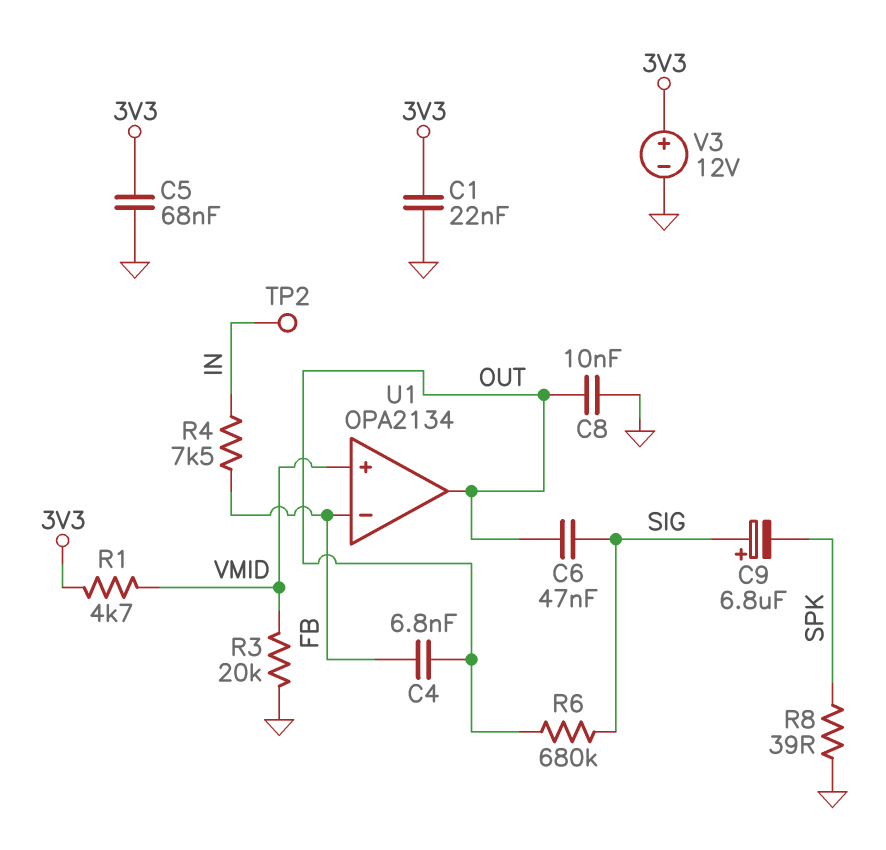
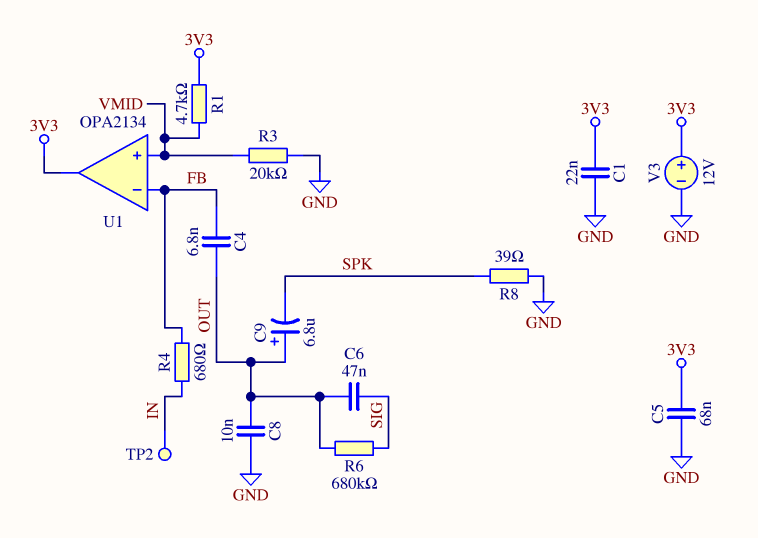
C9: 6.8uF (plus SIG, minus SPK) -> 6.8uF (plus OUT, minus SPK)
R4: 7.5k (FB, IN) -> 680 (FB, IN)
U1 pin out: OUT -> 3V3

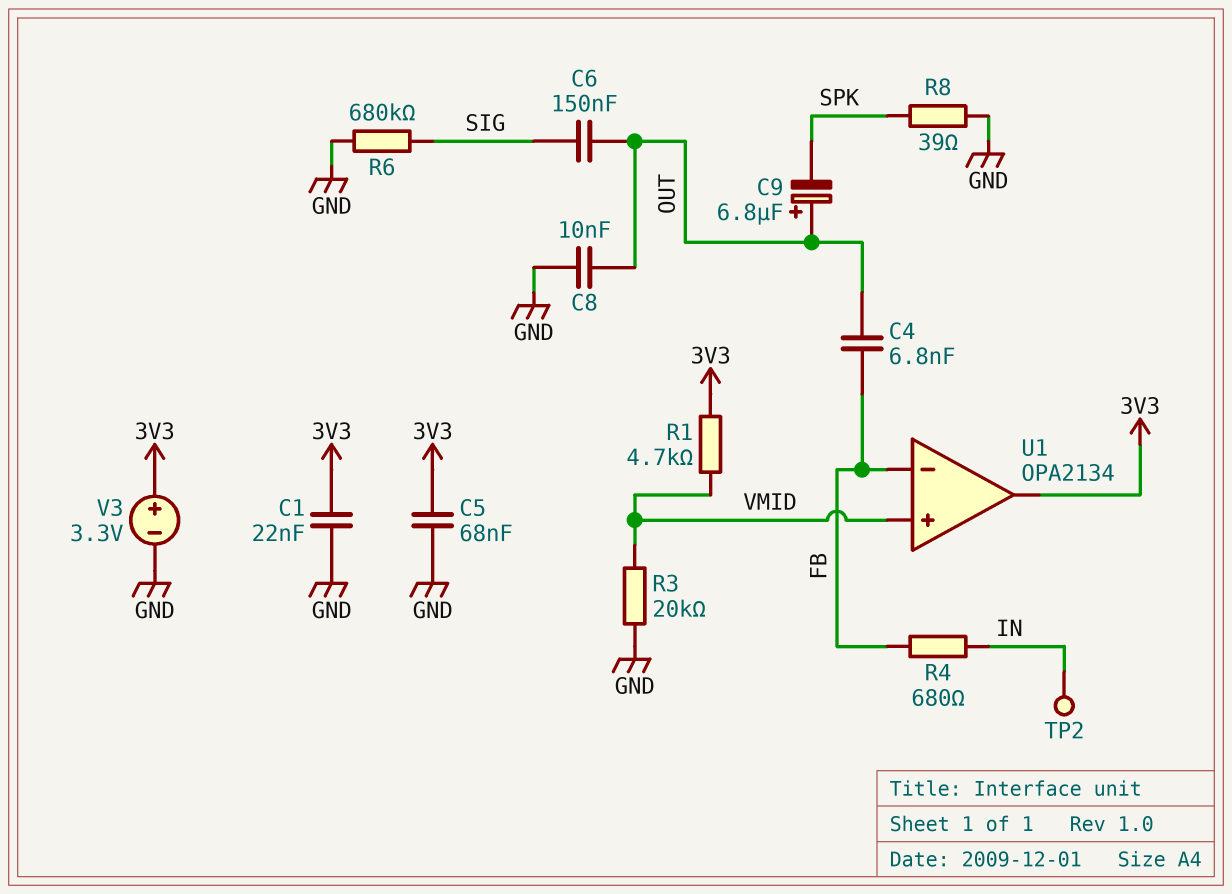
C6: 47nF (OUT, SIG) -> 150nF (OUT, SIG)
R6: 680k (OUT, SIG) -> 680k (GND, SIG)
V3: 12V (plus 3V3, minus GND) -> 3.3V (plus 3V3, minus GND)

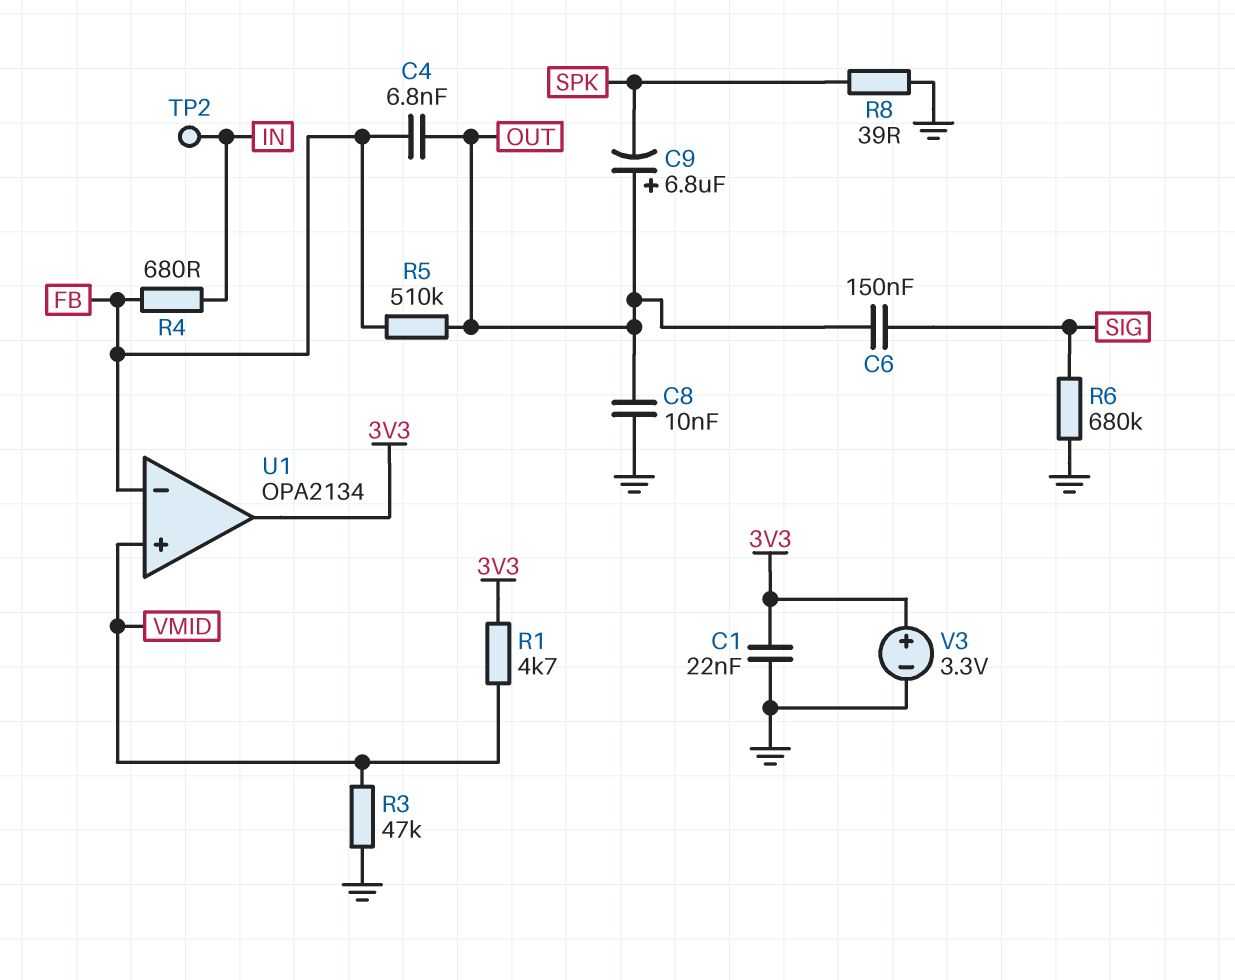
C5: 68nF (3V3, GND) -> none
R3: 20k (GND, VMID) -> 47k (GND, VMID)
R5: none -> 510k (FB, OUT)

